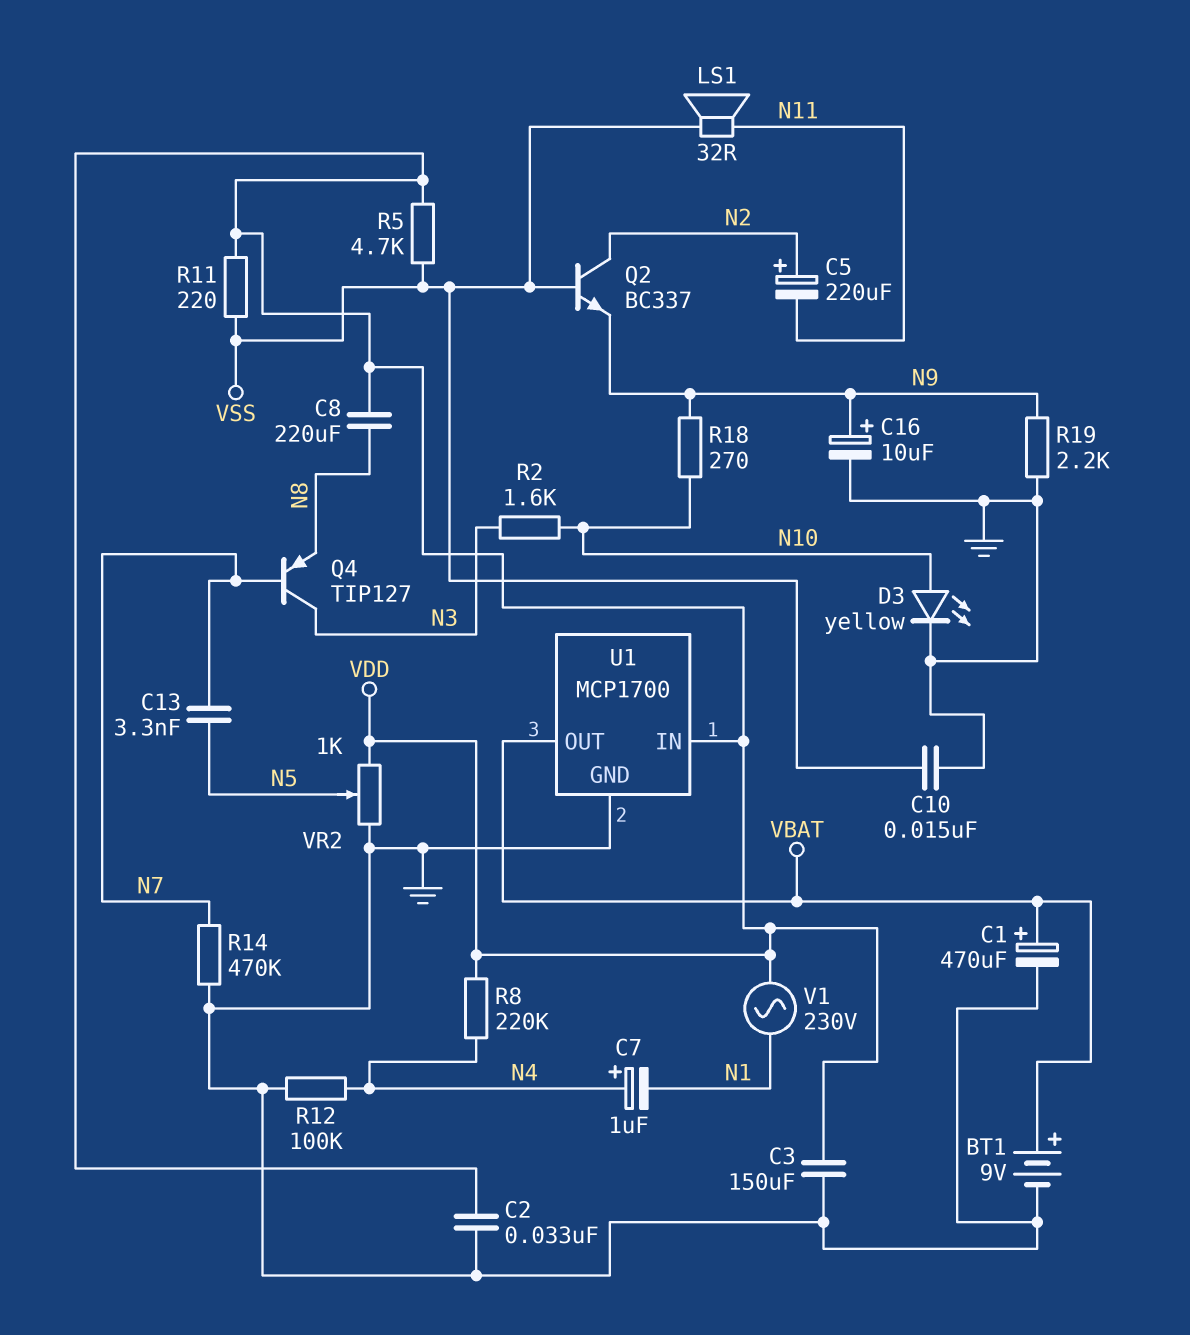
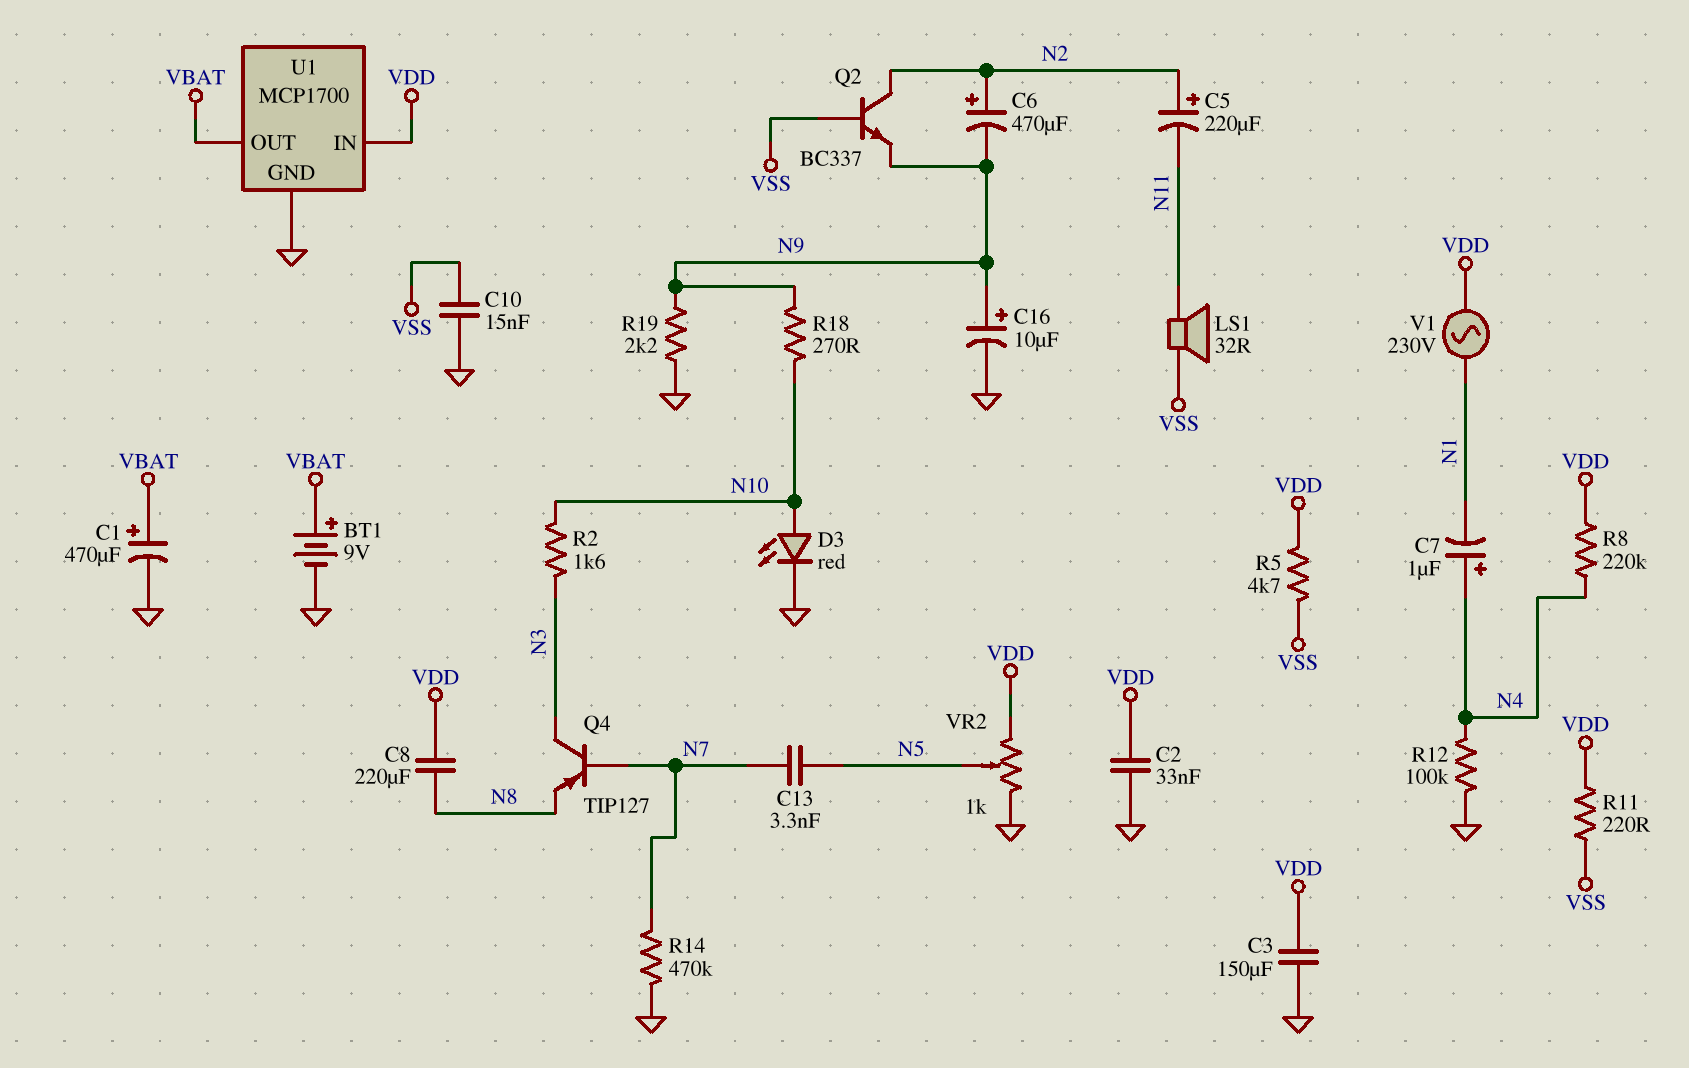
C6: none -> 470uF (plus N2, minus N9)
D3: LED yellow (A N10, K GND) -> LED red (A N10, K GND)

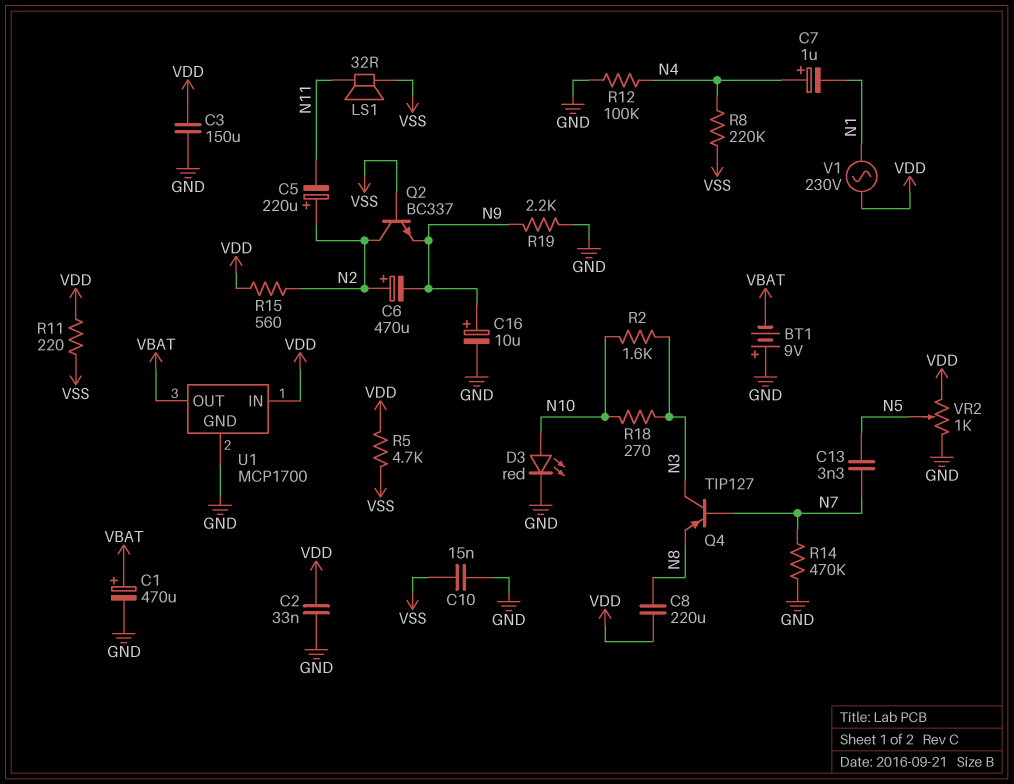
BT1: 9V (plus VBAT, minus GND) -> 9V (plus GND, minus VBAT)
R8: 220k (N4, VDD) -> 220k (N4, VSS)
R15: none -> 560 (N2, VDD)
R18: 270 (N9, N10) -> 270 (N3, N10)

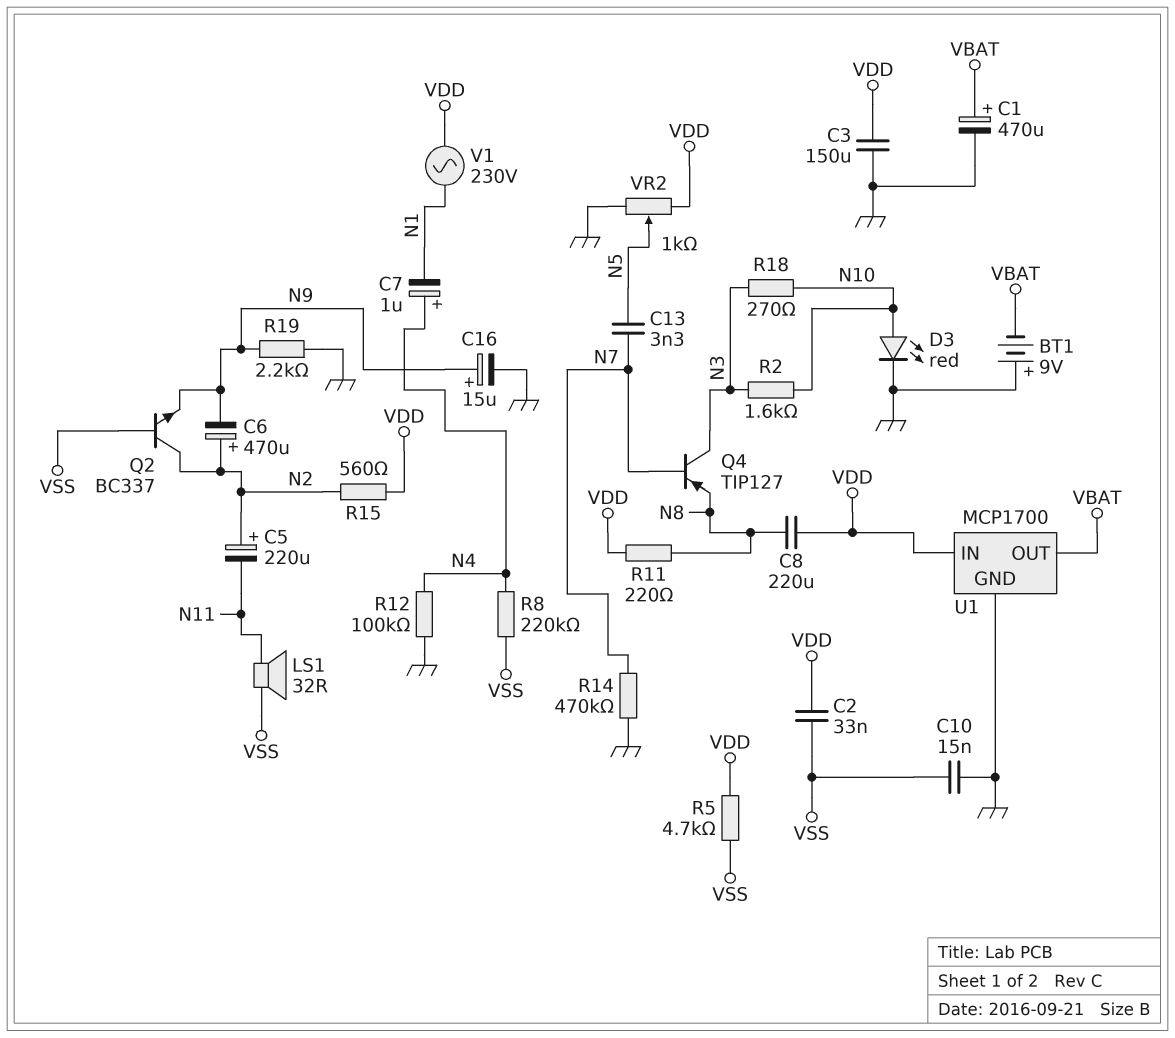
C2: 33nF (GND, VDD) -> 33nF (VDD, VSS)
C16: 10uF (plus N9, minus GND) -> 15uF (plus N9, minus GND)
R11: 220 (VDD, VSS) -> 220 (N8, VDD)

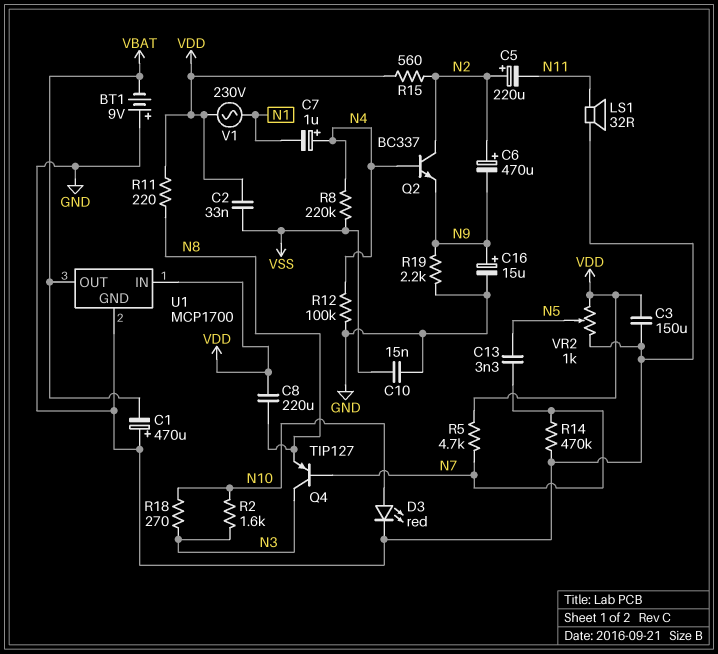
C1: 470uF (plus VBAT, minus GND) -> 470uF (plus GND, minus VBAT)
LS1: speaker 32R (N11, VSS) -> speaker 32R (GND, N11)
Q2: NPN BC337 (B VSS, C N2, E N9) -> NPN BC337 (B N4, C N2, E N9)
R5: 4.7k (VDD, VSS) -> 4.7k (N7, VDD)

